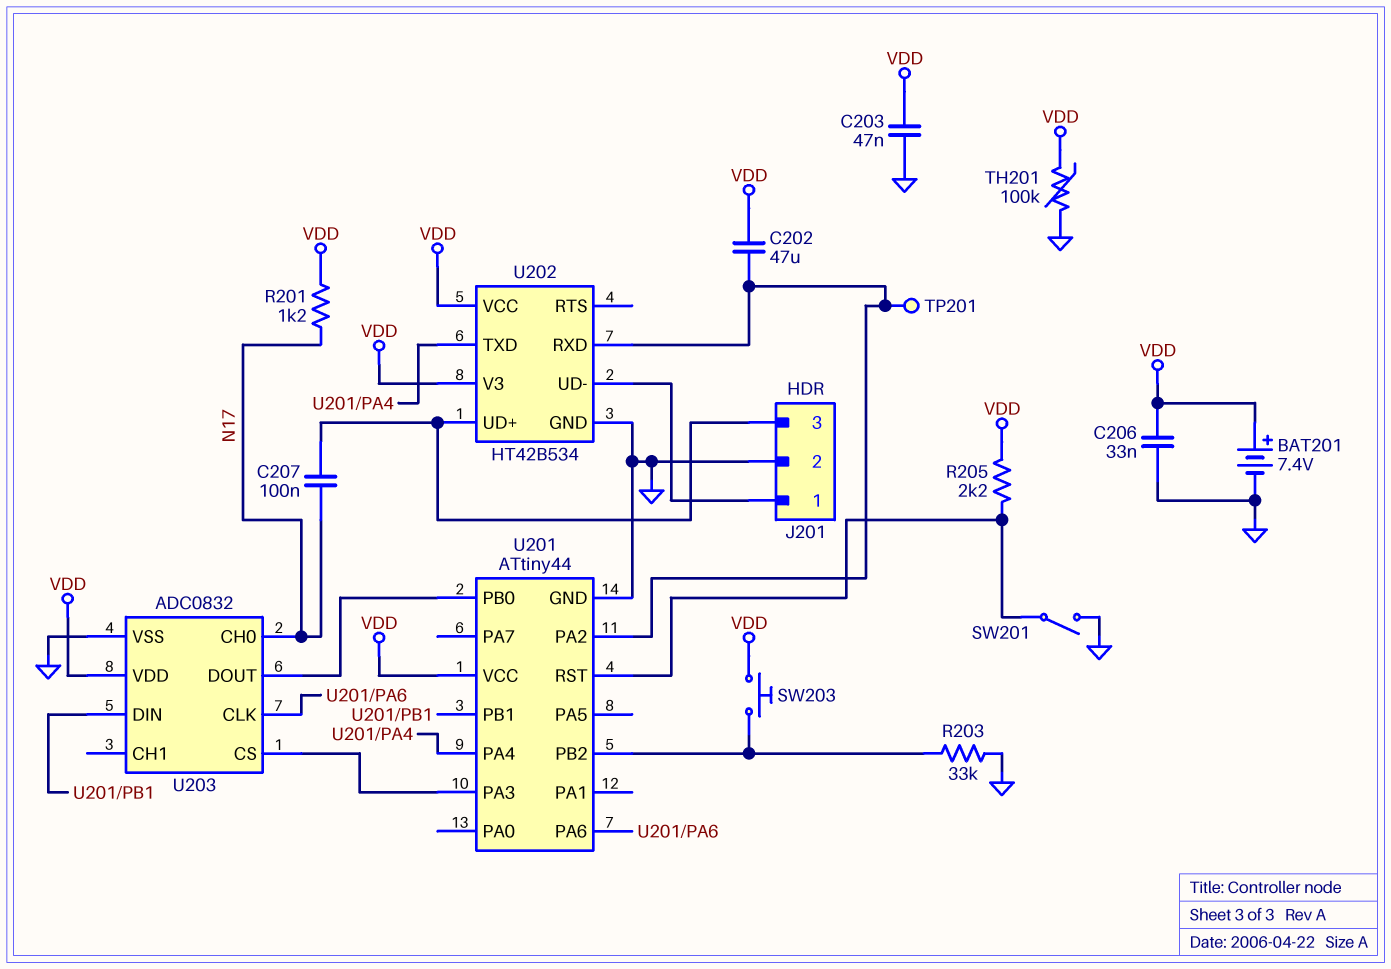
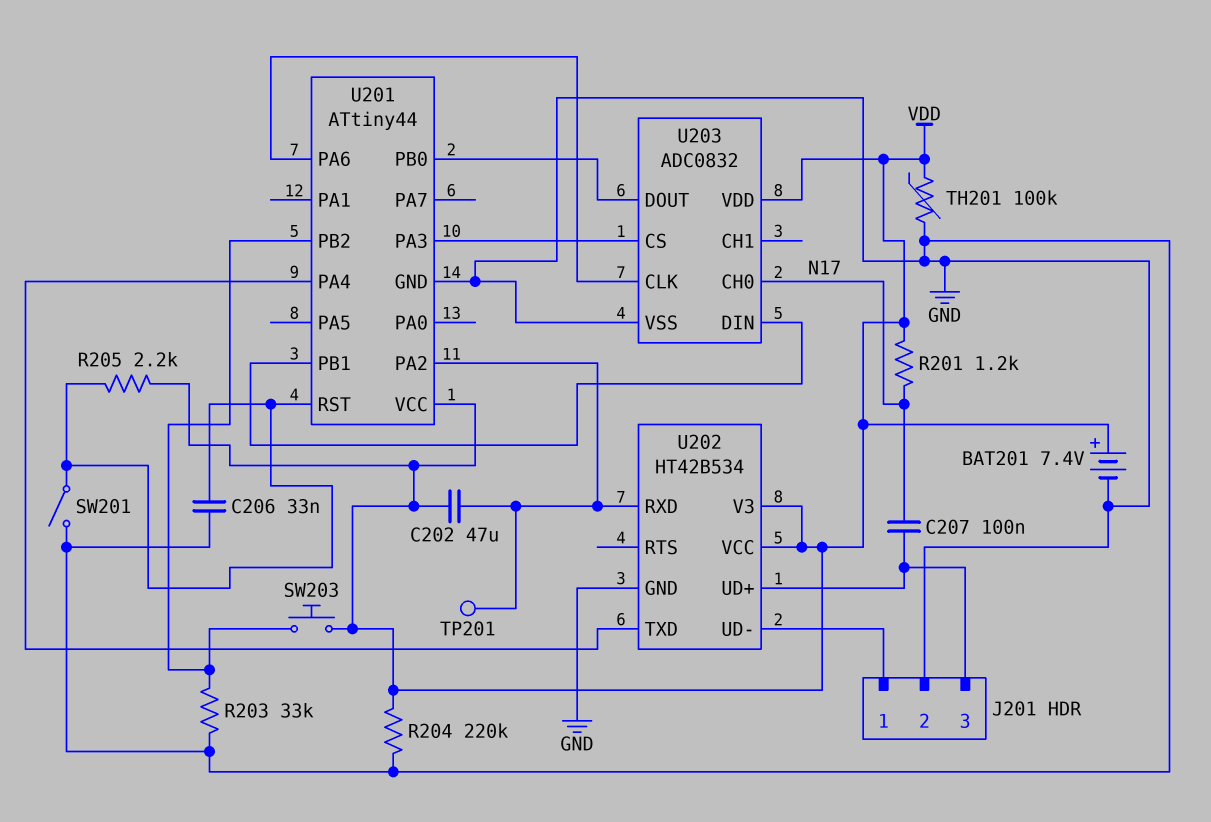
C203: 47nF (GND, VDD) -> none
C206: 33nF (GND, VDD) -> 33nF (GND, U201/RST)
R204: none -> 220k (GND, VDD)

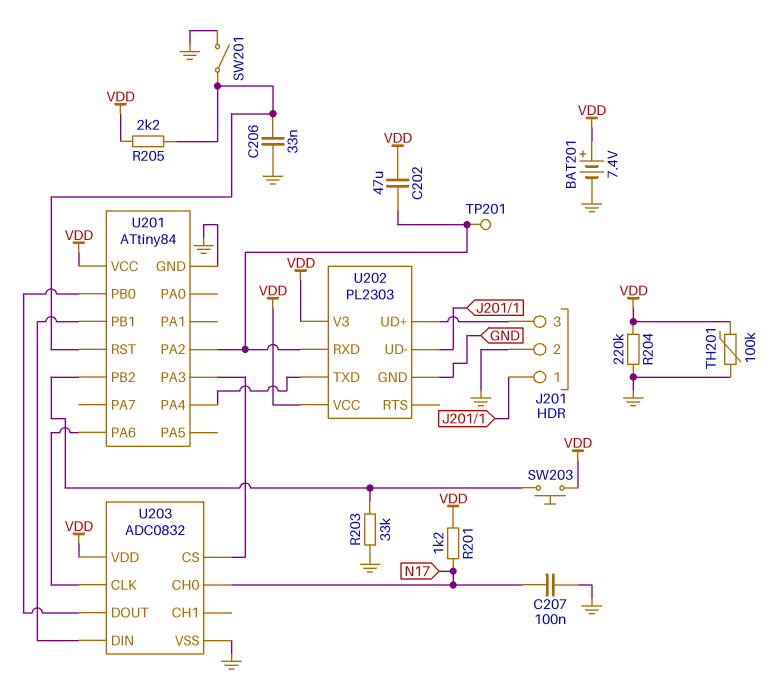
C207: 100nF (J201/3, N17) -> 100nF (GND, N17)
U201: ATtiny44 -> ATtiny84
U202: HT42B534 -> PL2303

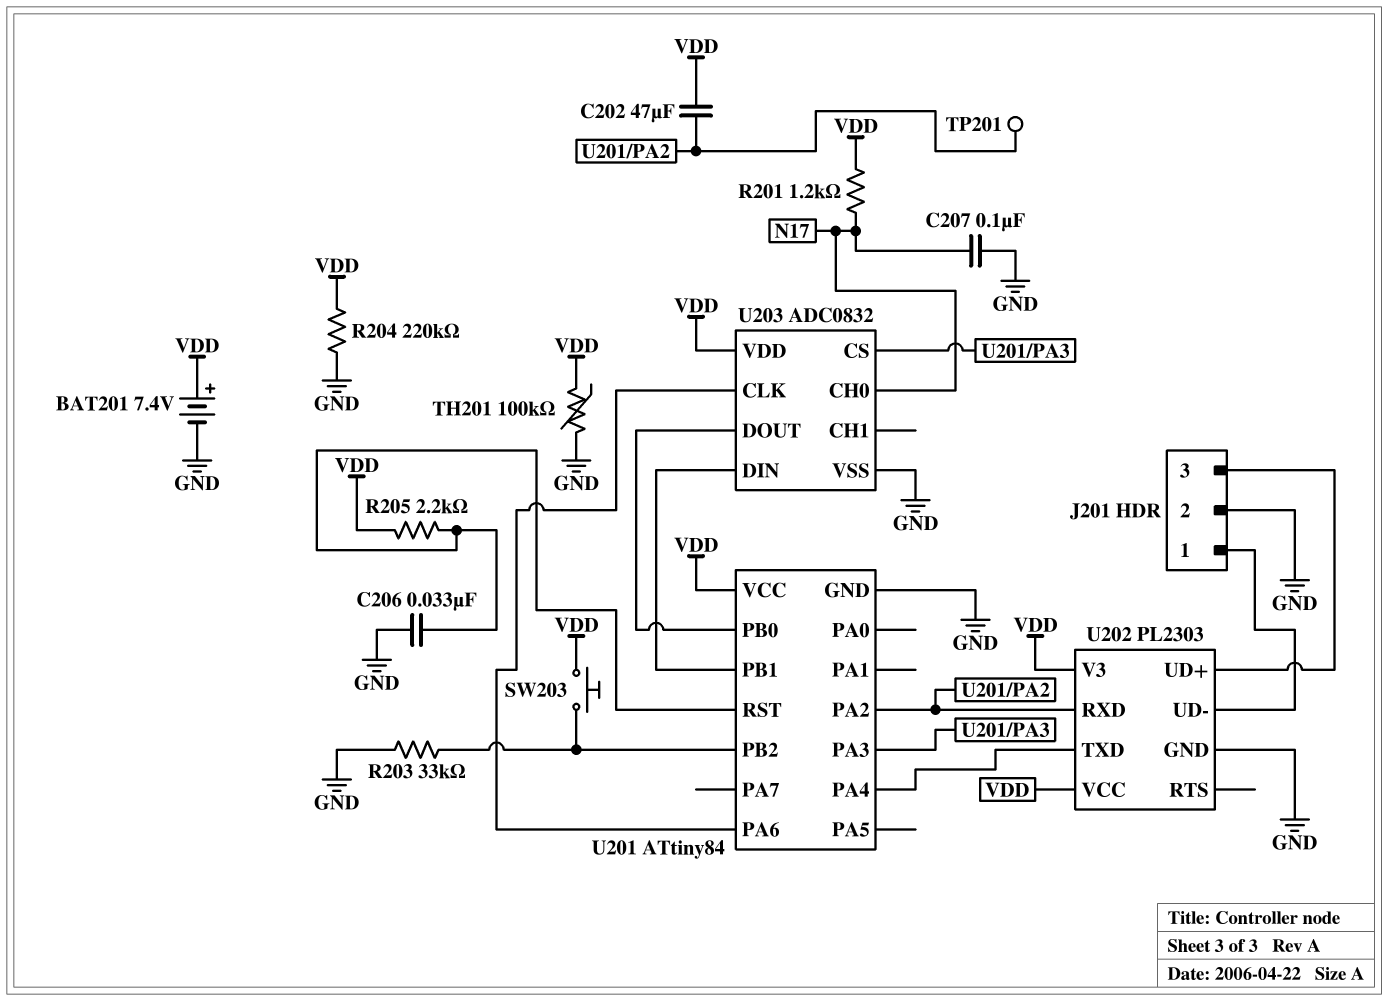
SW201: switch (GND, U201/RST) -> none

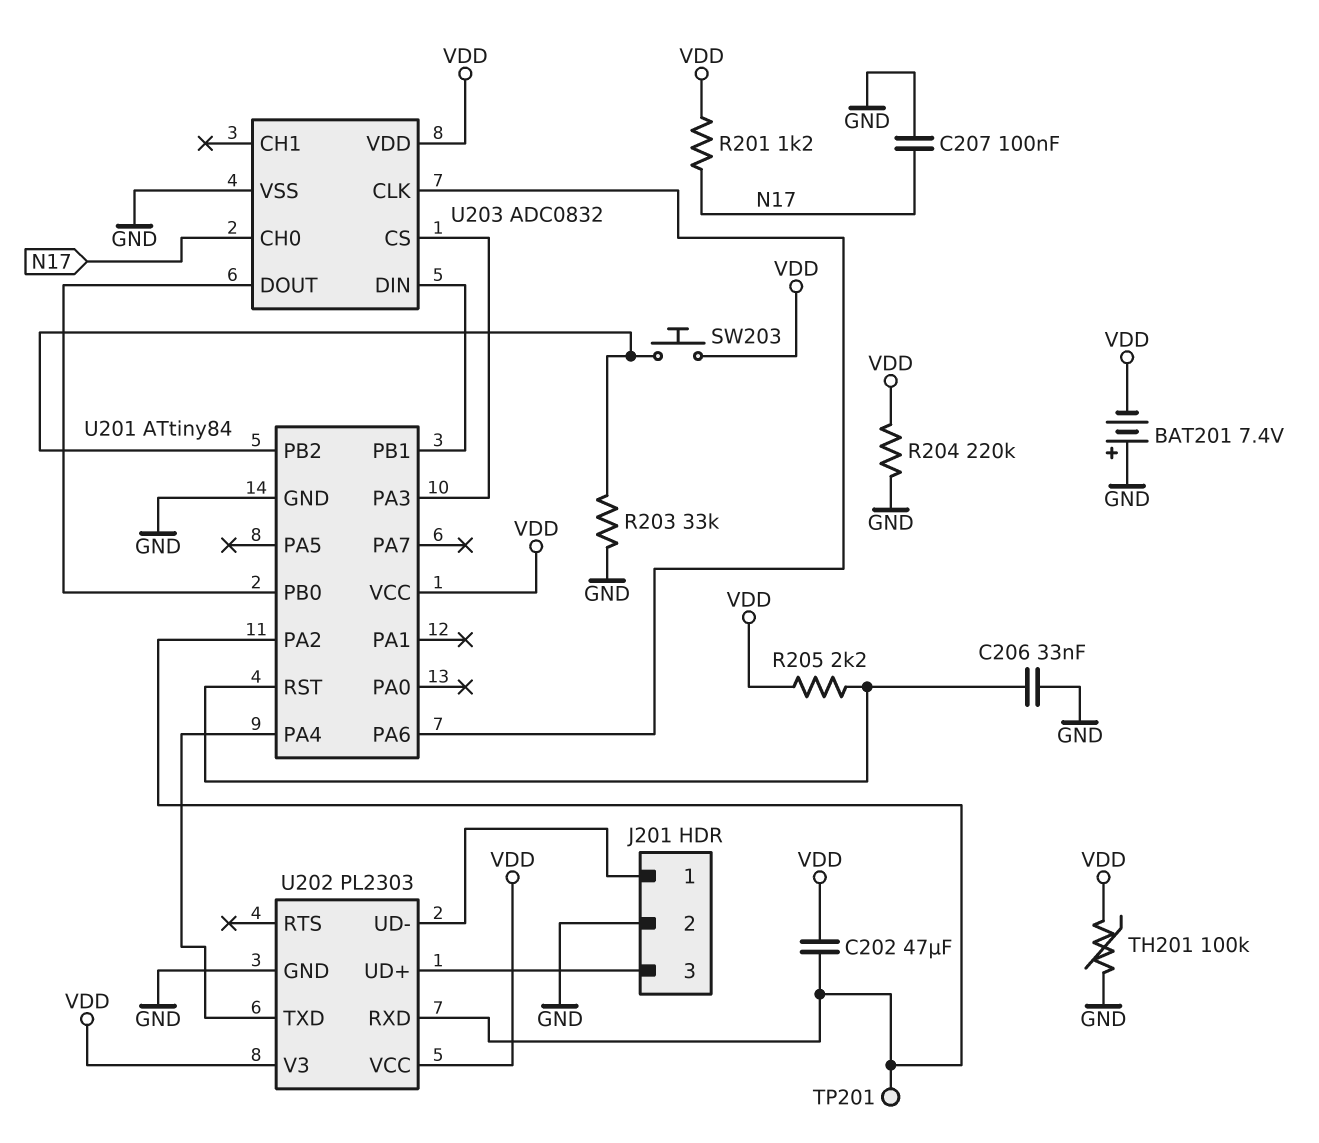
BAT201: 7.4V (plus VDD, minus GND) -> 7.4V (plus GND, minus VDD)

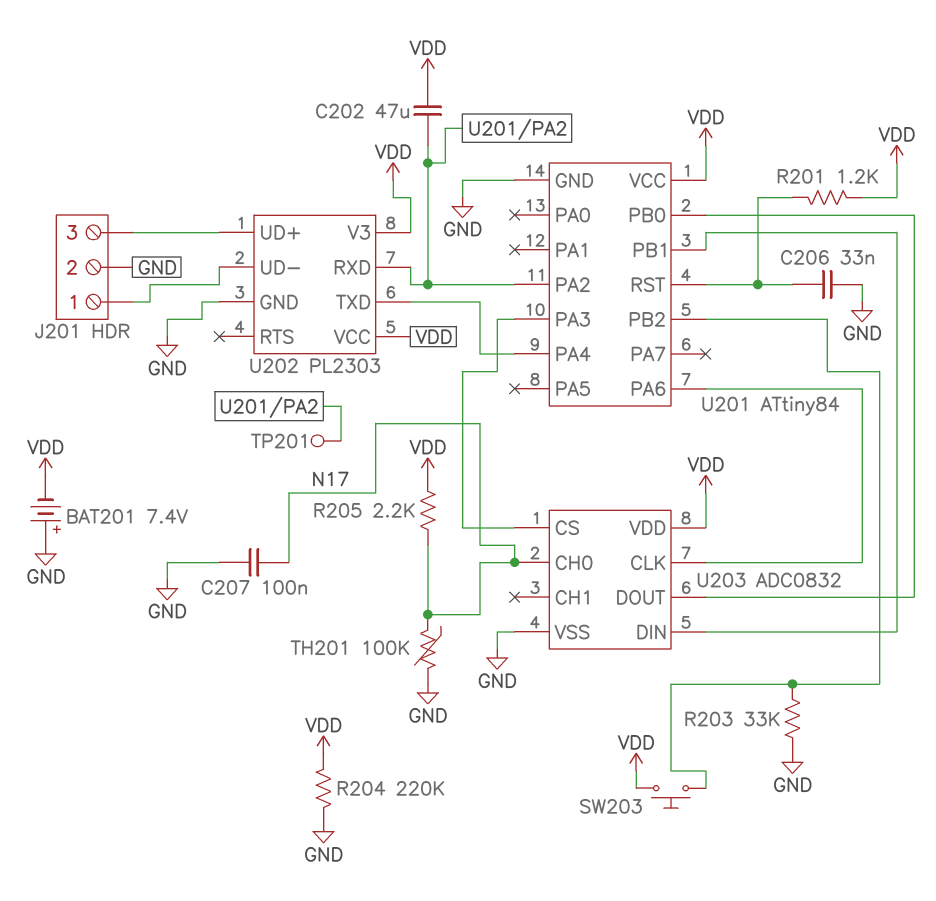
R201: 1.2k (N17, VDD) -> 1.2k (U201/RST, VDD)
R205: 2.2k (U201/RST, VDD) -> 2.2k (N17, VDD)
TH201: 100k (GND, VDD) -> 100k (GND, N17)

